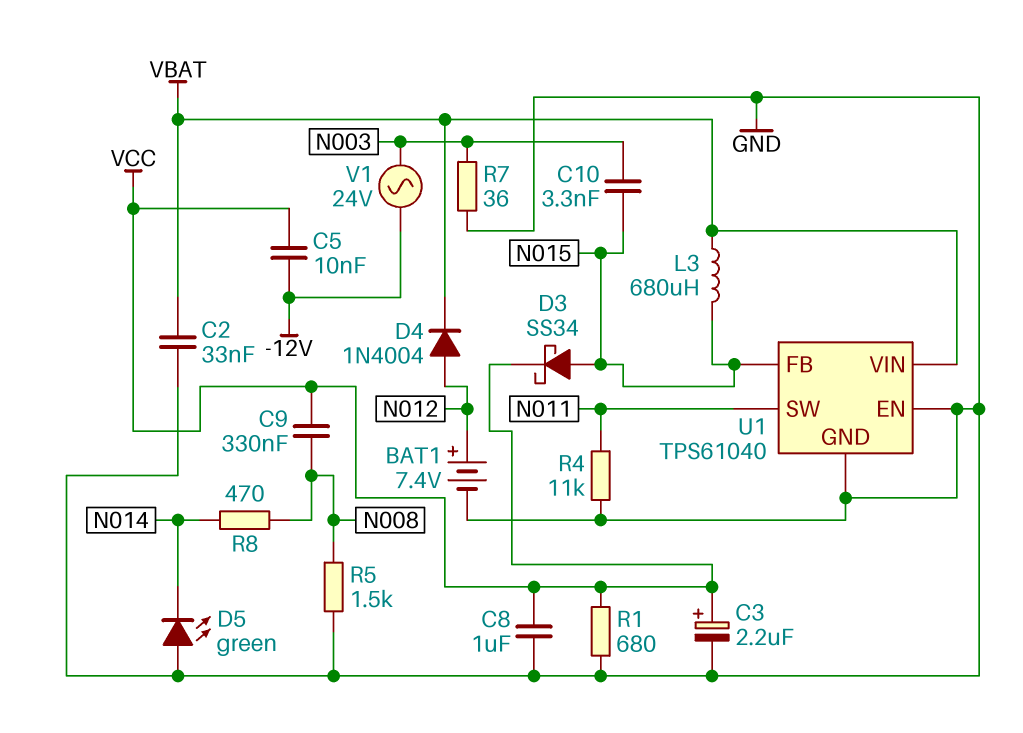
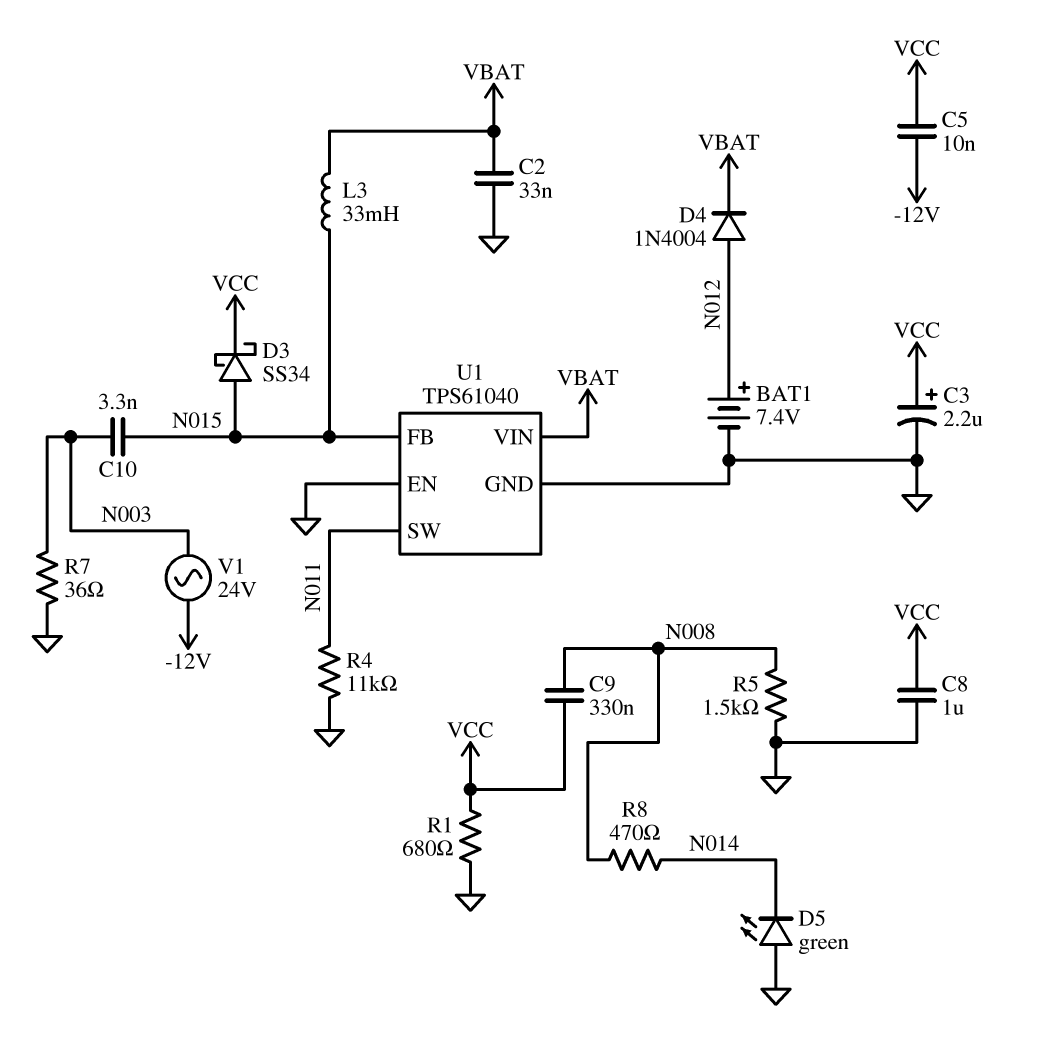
L3: 680uH (N015, VBAT) -> 33mH (N015, VBAT)

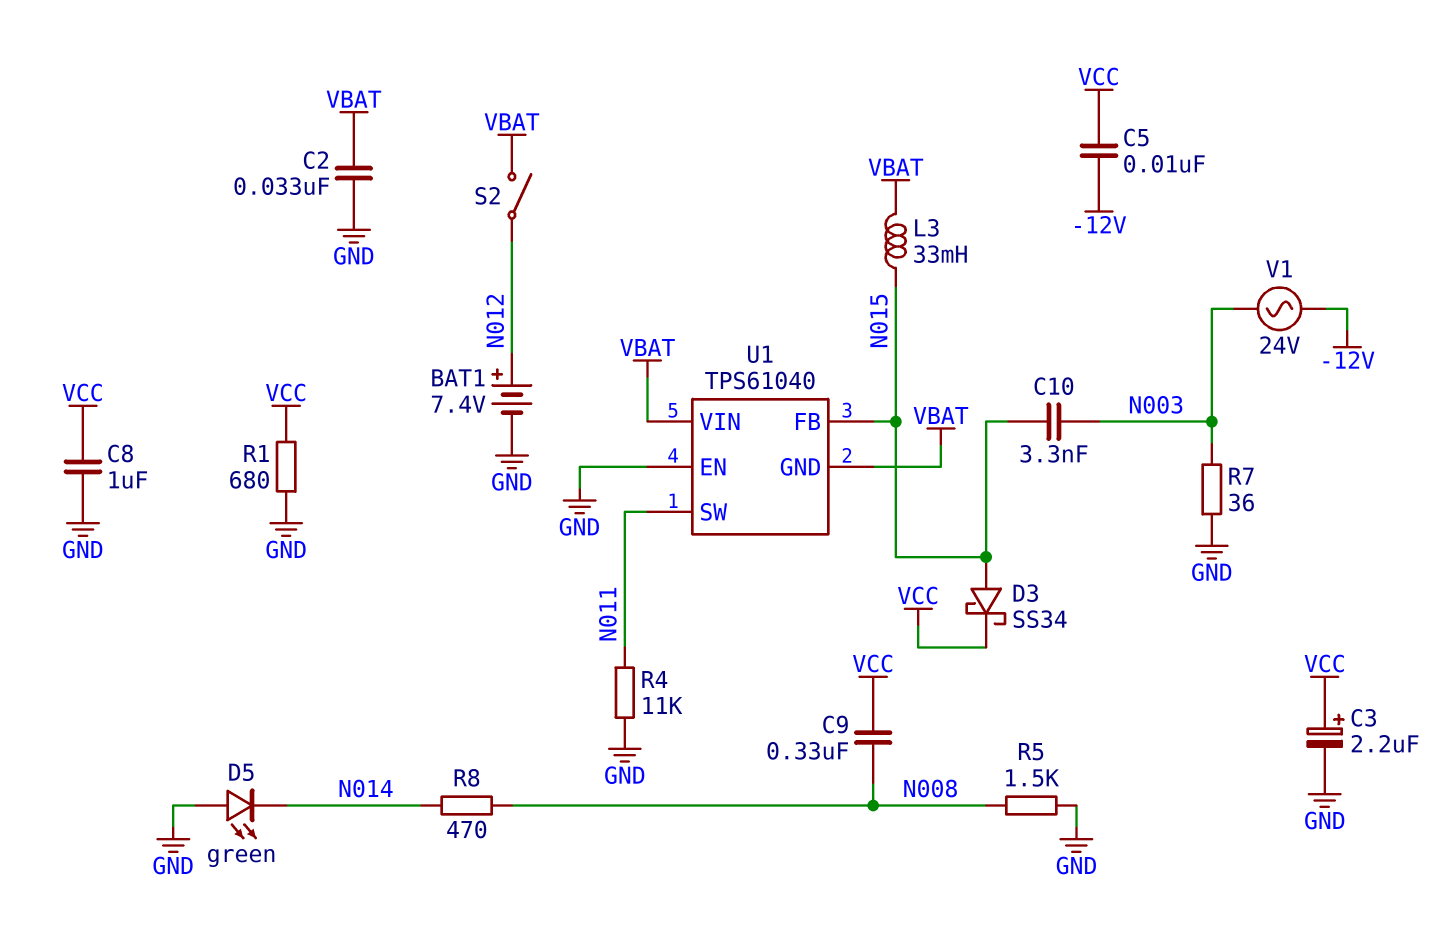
D4: diode 1N4004 (A N012, K VBAT) -> none
S2: none -> switch (N012, VBAT)
U1 pin GND: GND -> VBAT

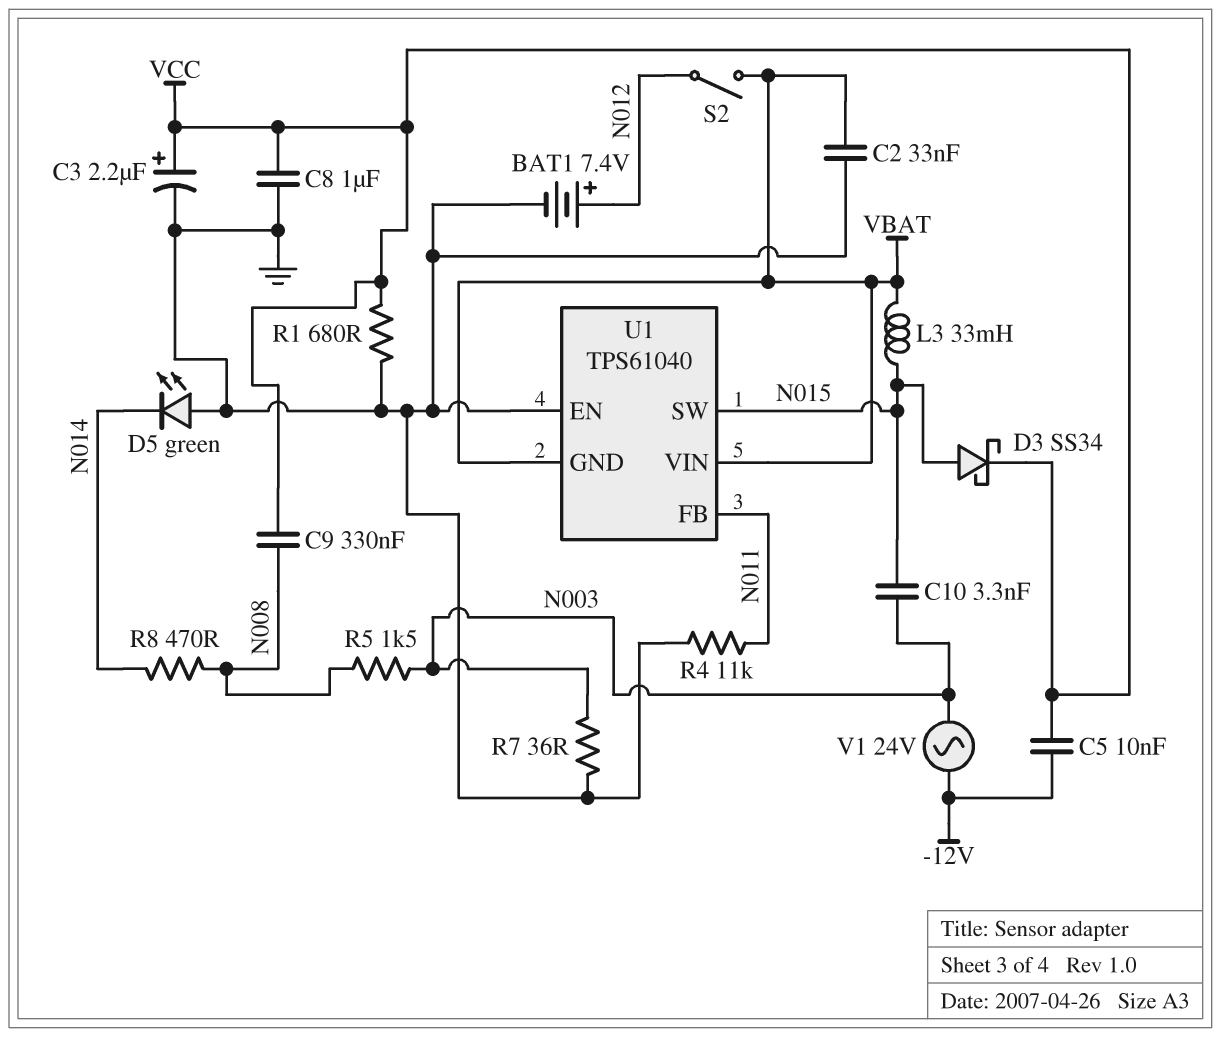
R5: 1.5k (GND, N008) -> 1.5k (N003, N008)
U1 pin FB: N015 -> N011
U1 pin SW: N011 -> N015

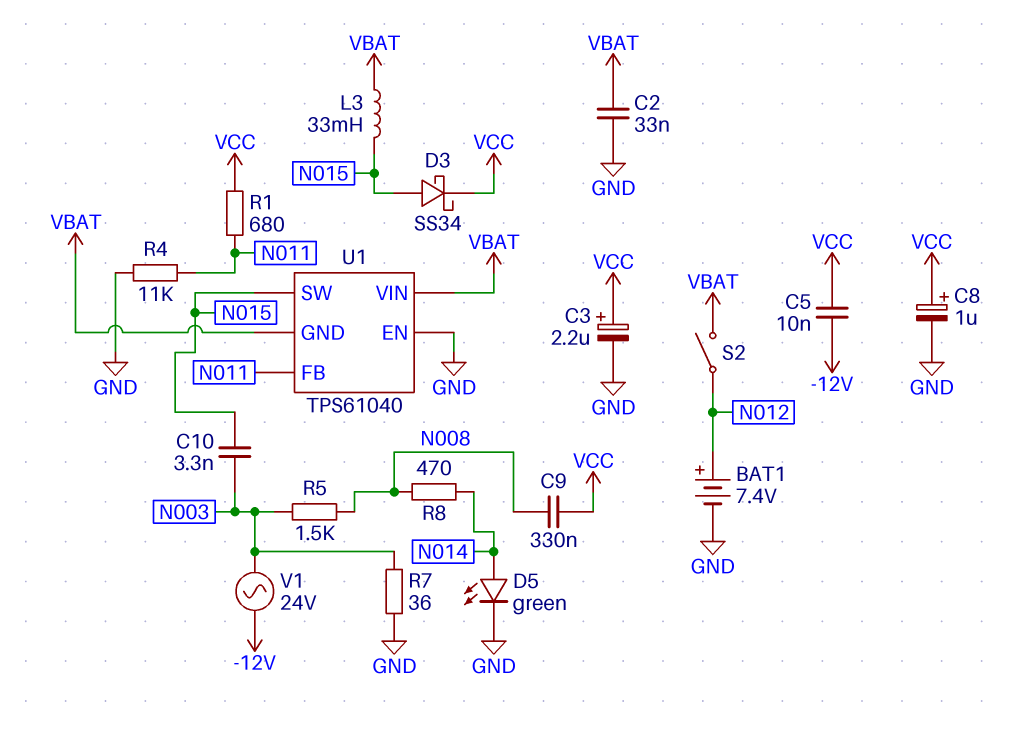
C8: 1uF (GND, VCC) -> 1uF (plus VCC, minus GND)
D5: LED green (A GND, K N014) -> LED green (A N014, K GND)
R1: 680 (GND, VCC) -> 680 (N011, VCC)

